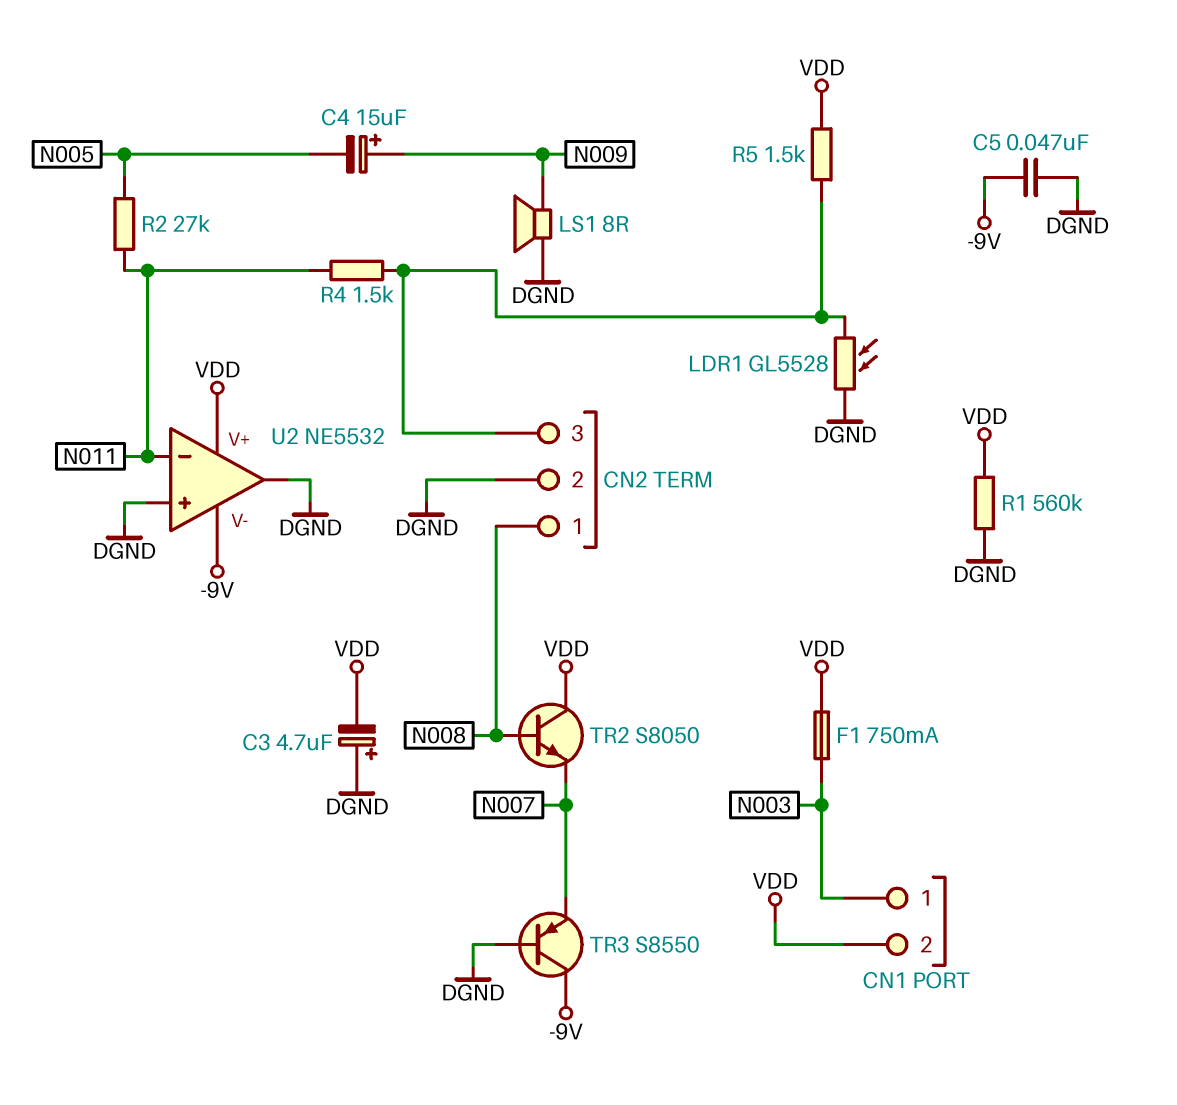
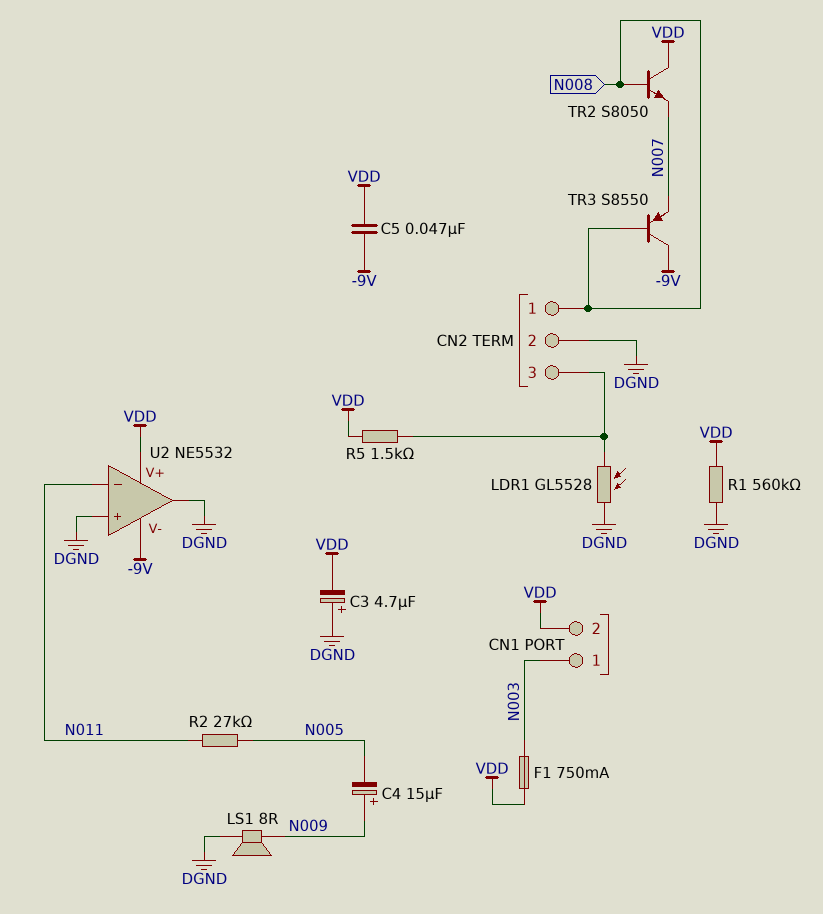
C5: 47nF (-9V, DGND) -> 47nF (-9V, VDD)
R4: 1.5k (CN2/3, N011) -> none
TR3: PNP S8550 (B DGND, C -9V, E N007) -> PNP S8550 (B N008, C -9V, E N007)

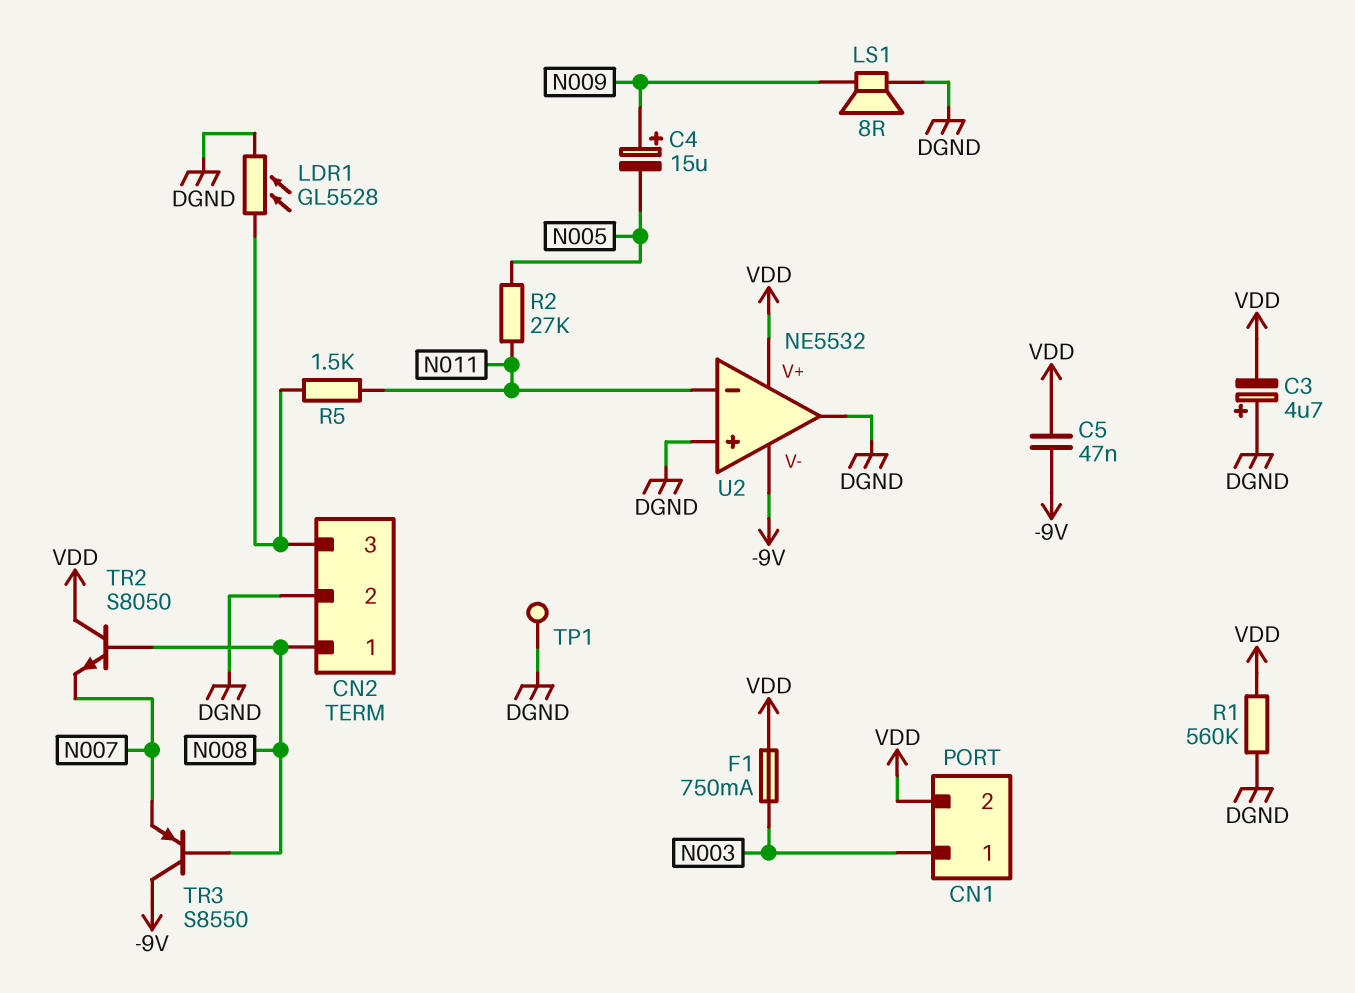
R5: 1.5k (CN2/3, VDD) -> 1.5k (CN2/3, N011)
TP1: none -> test point (DGND)

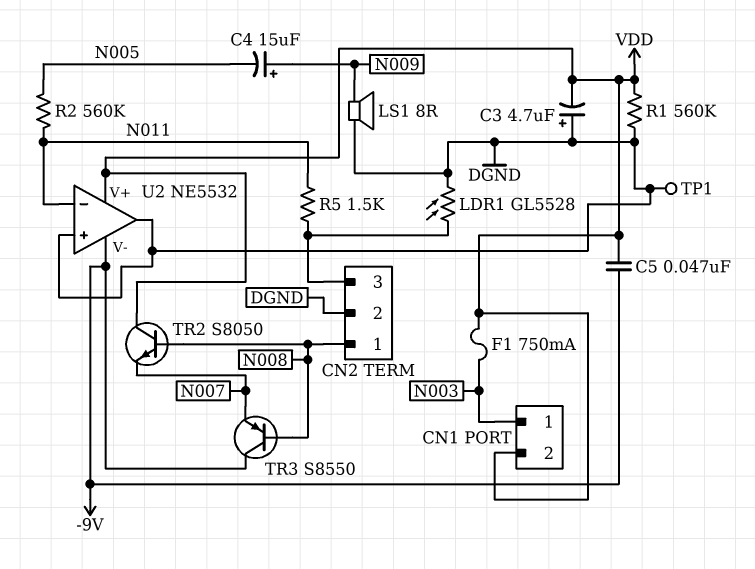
R2: 27k (N005, N011) -> 560k (N005, N011)

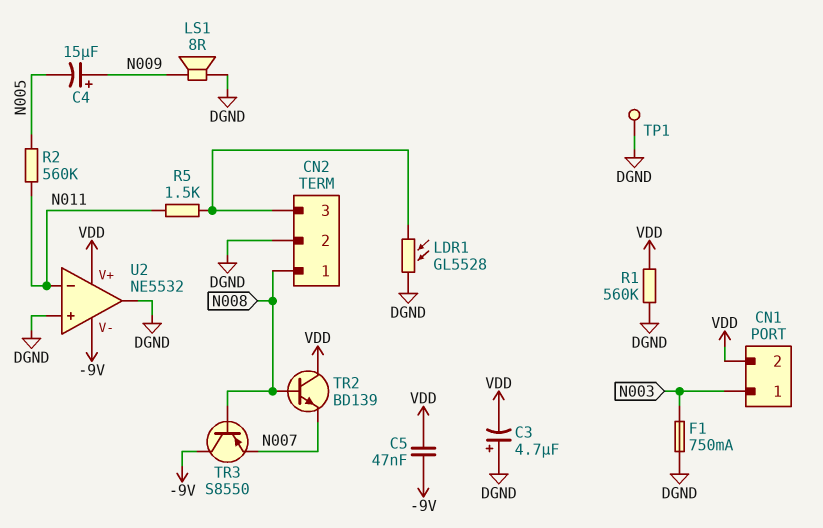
F1: 750mA (N003, VDD) -> 750mA (DGND, N003)
TR2: NPN S8050 (B N008, C VDD, E N007) -> NPN BD139 (B N008, C VDD, E N007)

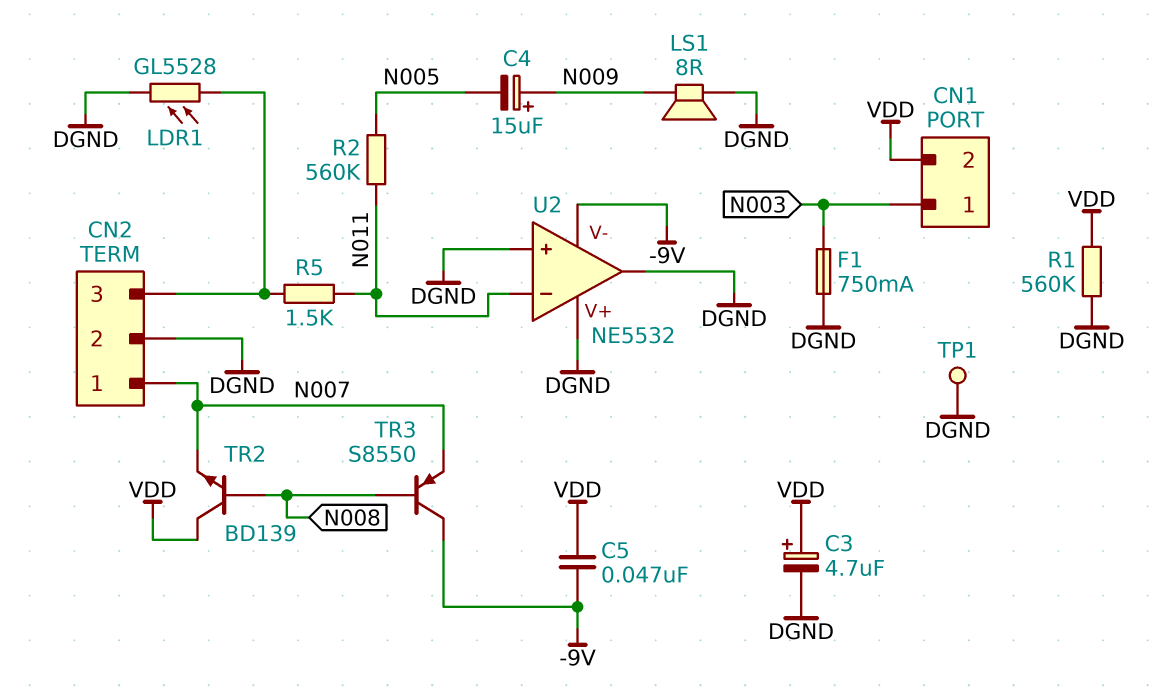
C3: 4.7uF (plus DGND, minus VDD) -> 4.7uF (plus VDD, minus DGND)
CN2 pin 1: N008 -> N007
U2 pin V+: VDD -> DGND

